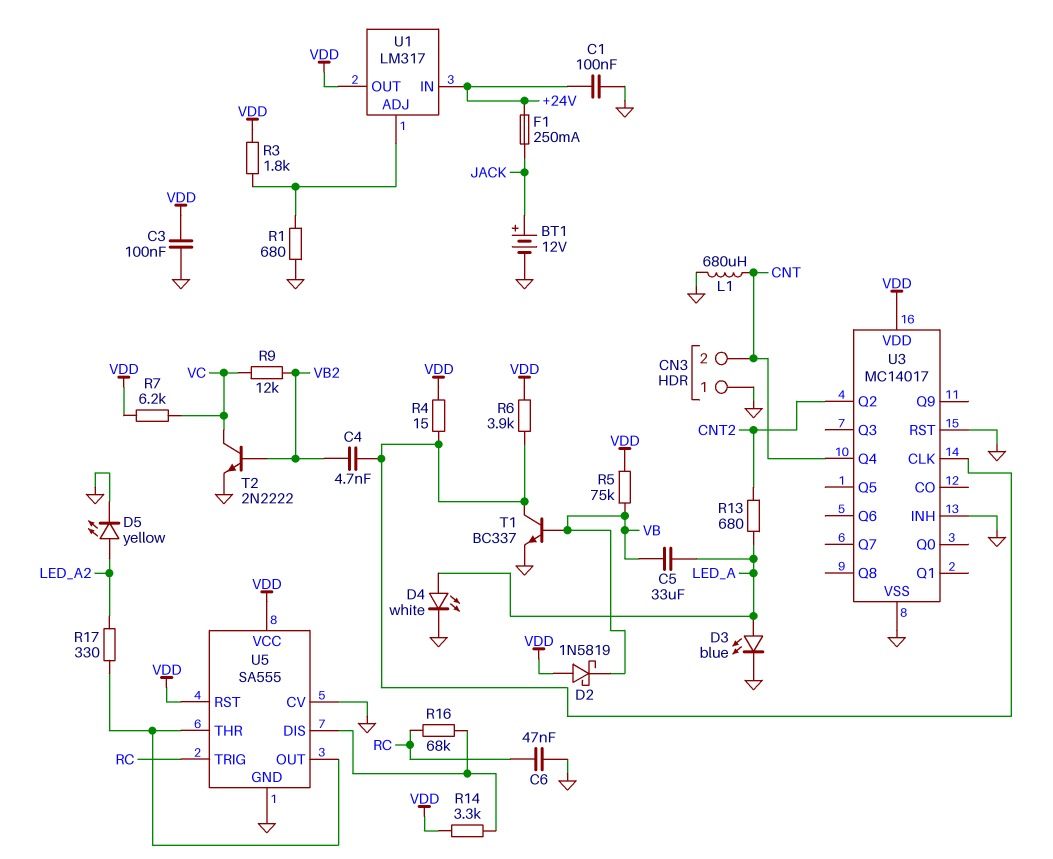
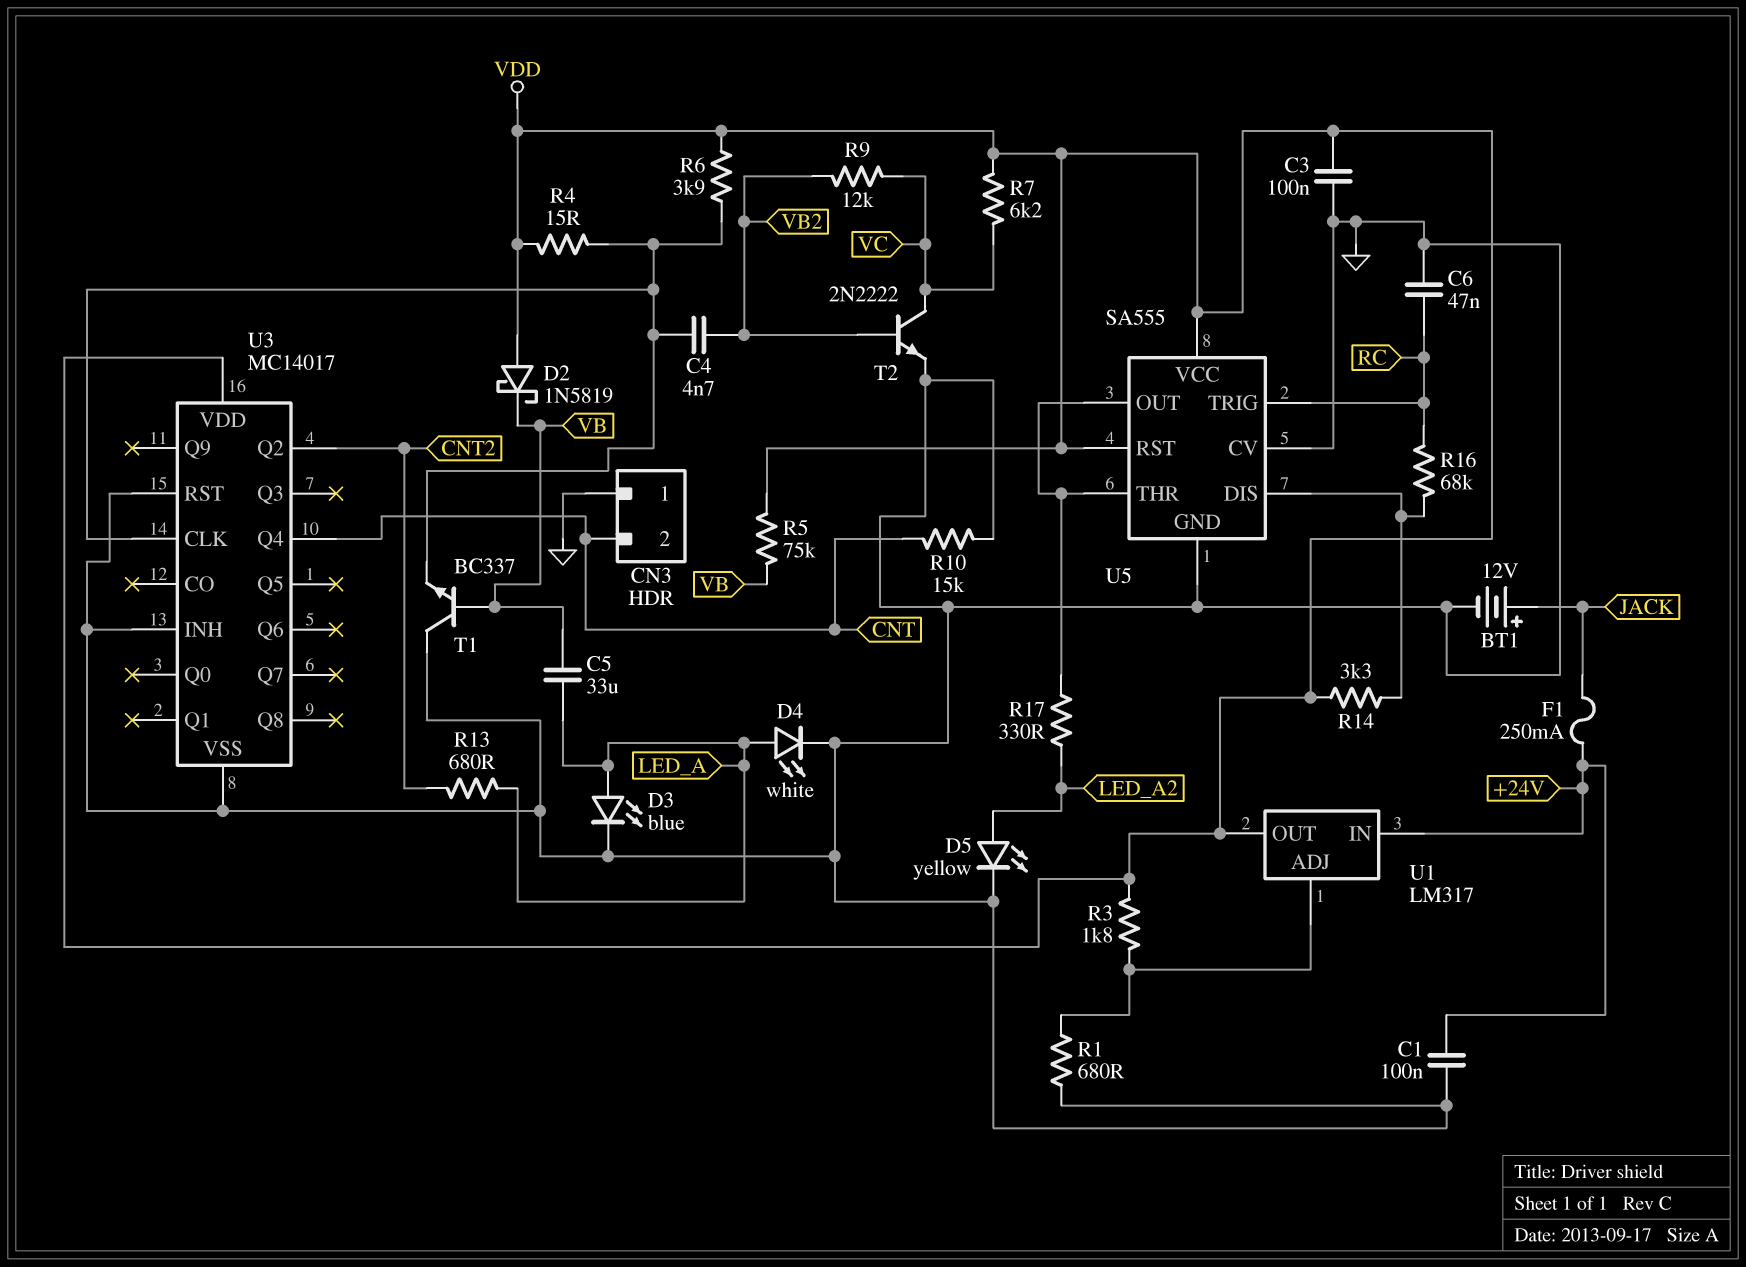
L1: 680uH (CNT, GND) -> none
R10: none -> 15k (CNT, GND)
T1: NPN BC337 (B VB, C U3/CLK, E GND) -> NPN BC337 (B VB, C GND, E U3/CLK)

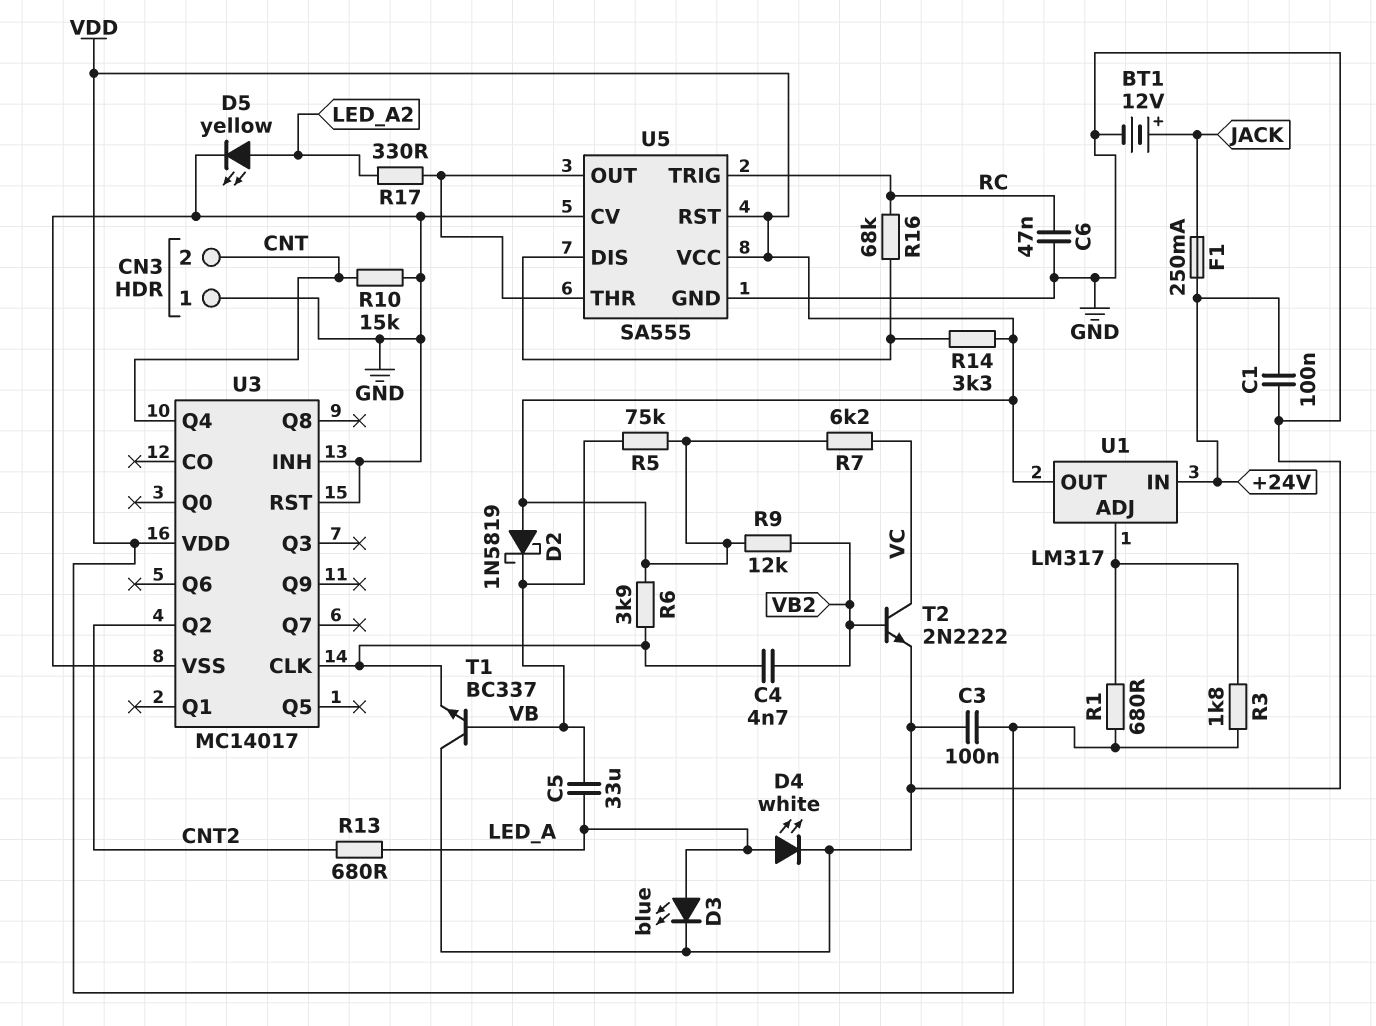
R1: 680 (GND, U1/ADJ) -> 680 (U1/ADJ, VDD)
R4: 15 (U3/CLK, VDD) -> none
R9: 12k (VB2, VC) -> 12k (VB2, VDD)

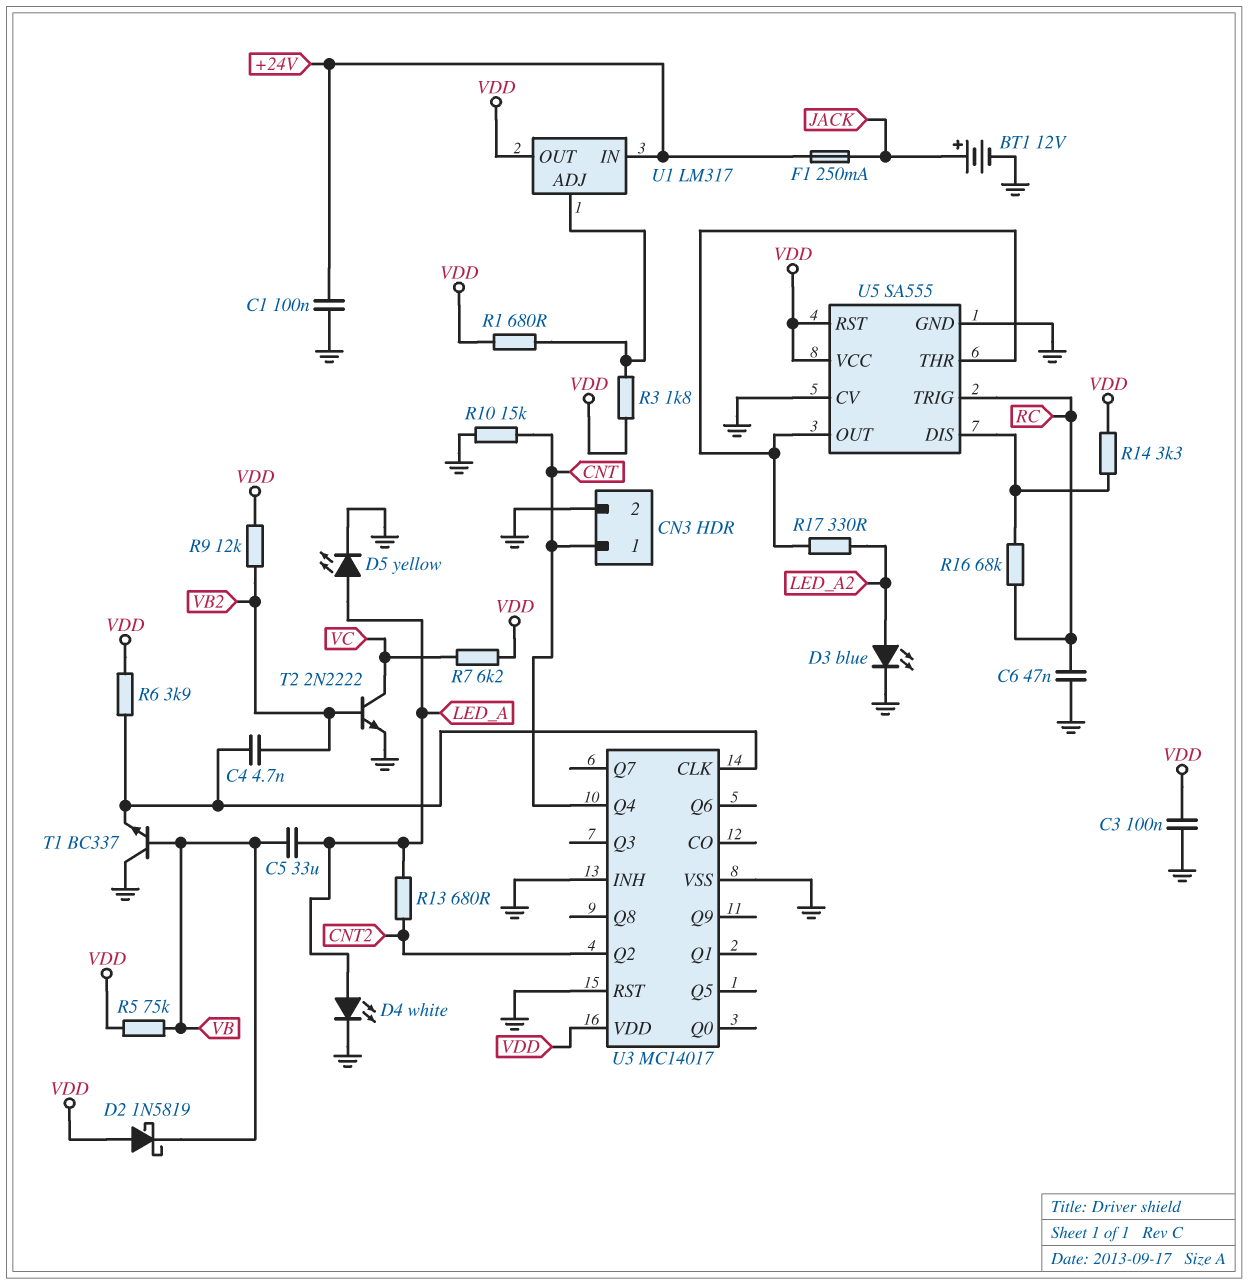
CN3 pin 1: GND -> CNT
CN3 pin 2: CNT -> GND
D3: LED blue (A LED_A, K GND) -> LED blue (A LED_A2, K GND)
D5: LED yellow (A LED_A2, K GND) -> LED yellow (A LED_A, K GND)

